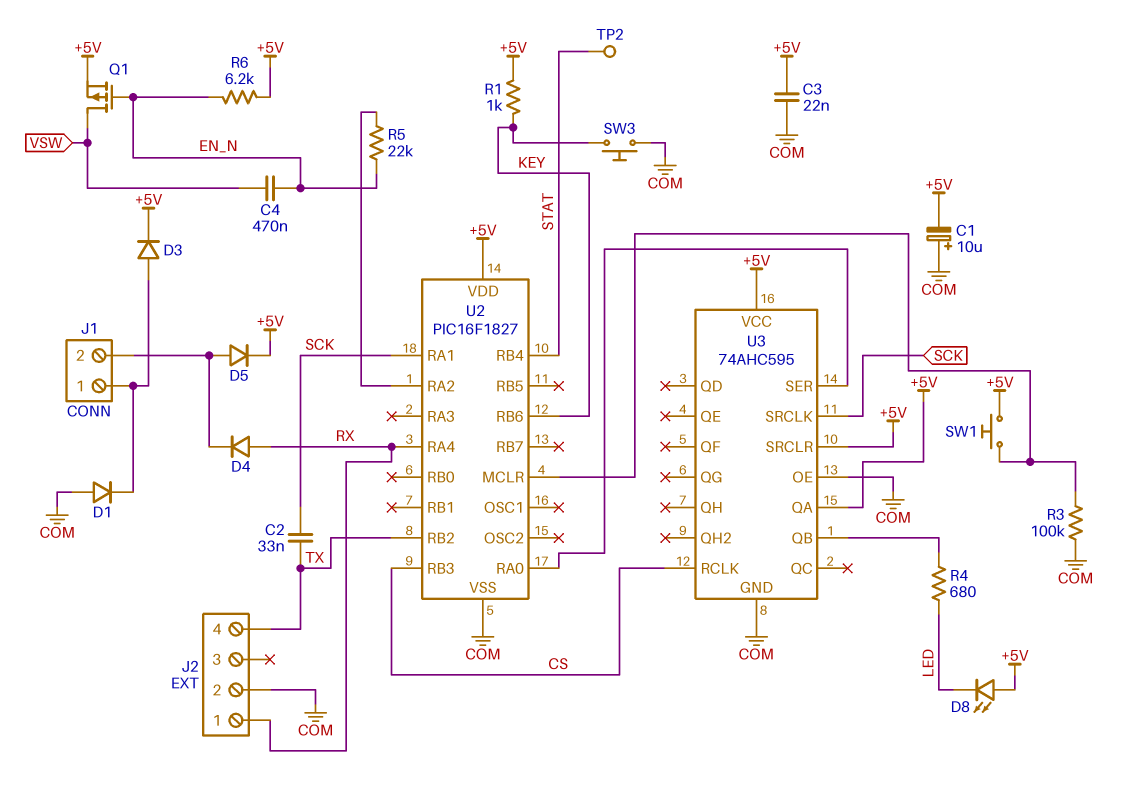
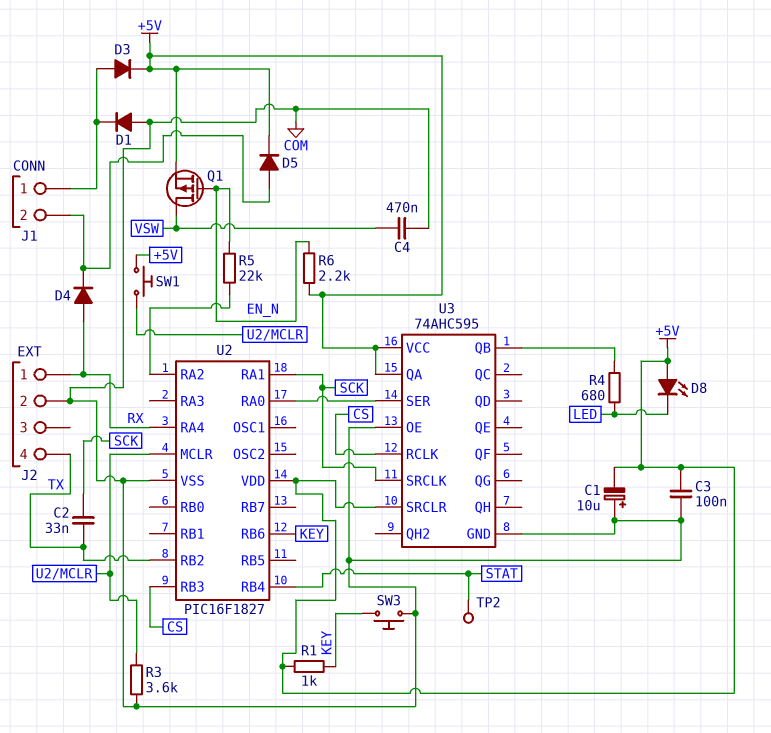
C3: 22nF (+5V, COM) -> 100nF (+5V, COM)
C4: 470nF (EN_N, VSW) -> 470nF (COM, VSW)
R3: 100k (COM, U2/MCLR) -> 3.6k (COM, U2/MCLR)
R6: 6.2k (+5V, EN_N) -> 2.2k (+5V, EN_N)

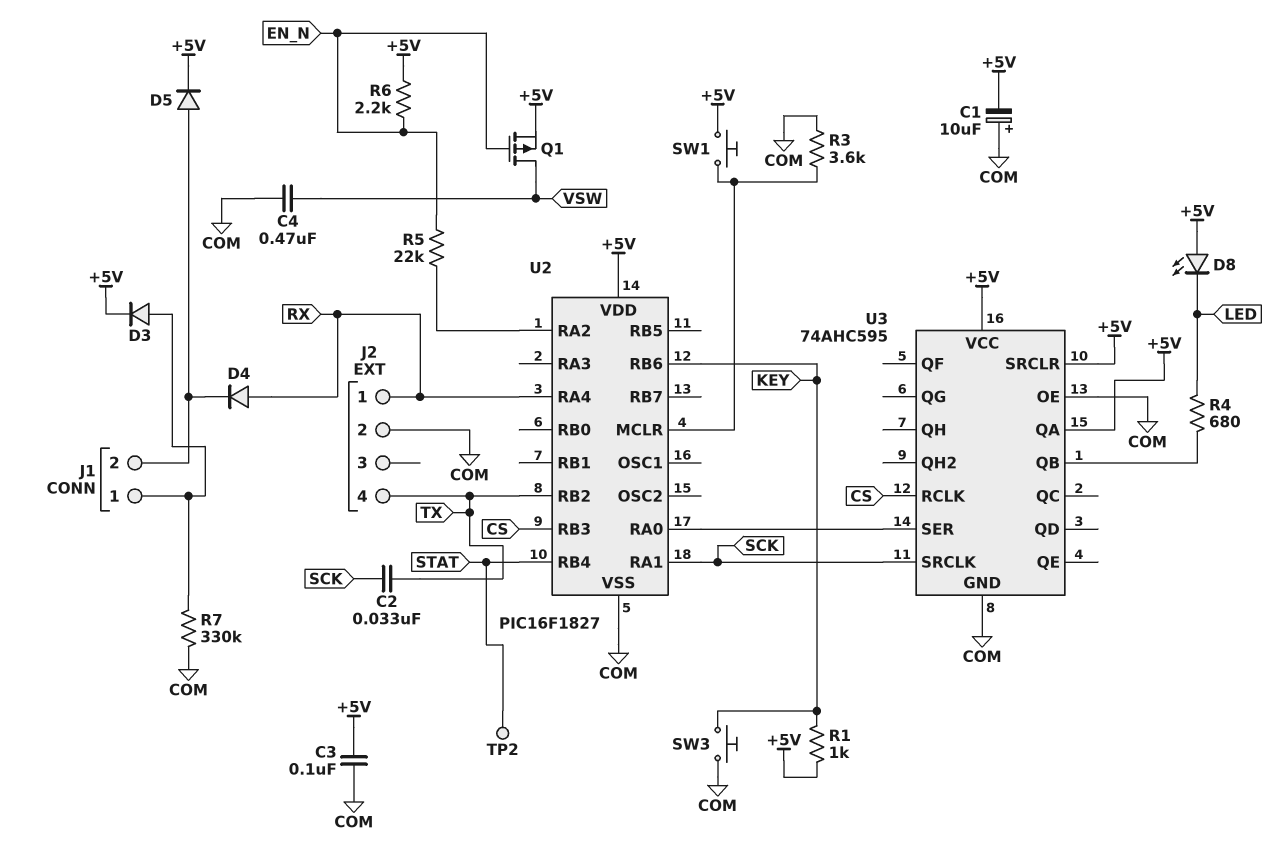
D1: diode (A COM, K J1/1) -> none
R7: none -> 330k (COM, J1/1)

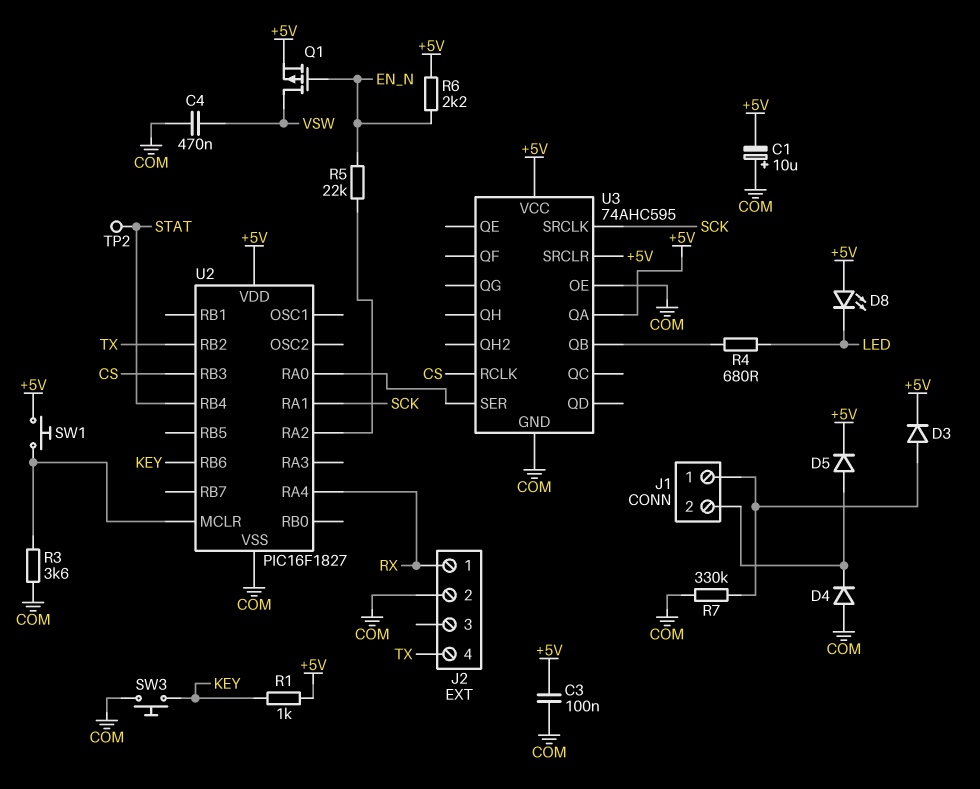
C2: 33nF (SCK, TX) -> none
D4: diode (A RX, K J1/2) -> diode (A COM, K J1/2)

